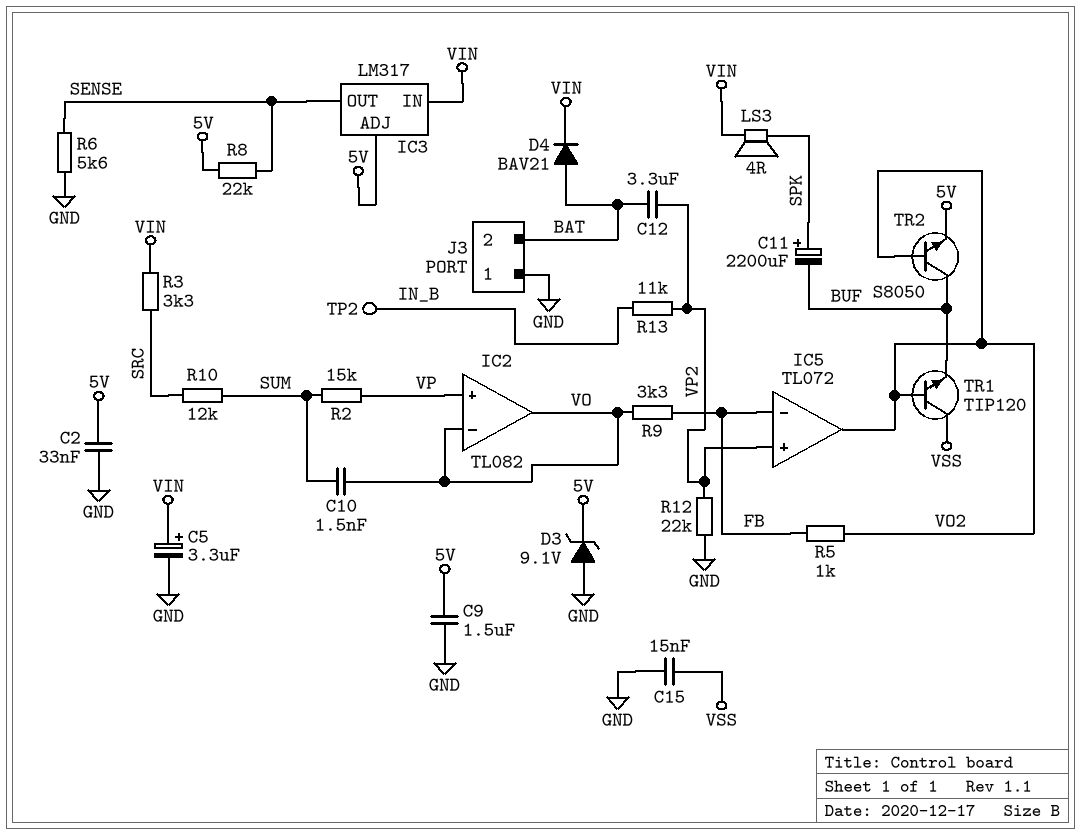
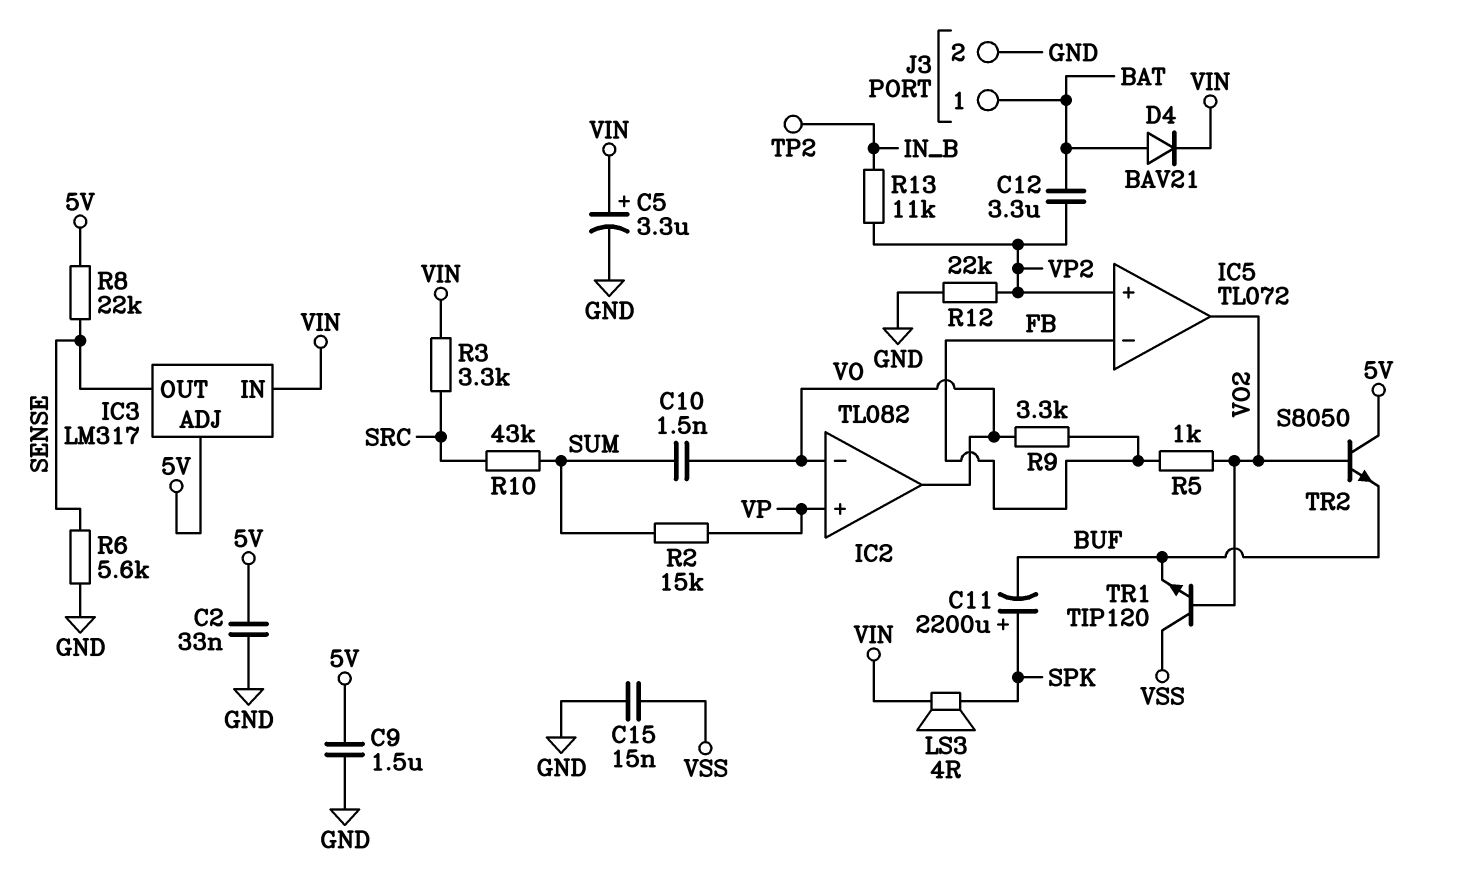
D3: zener 9.1V (A GND, K 5V) -> none
J3 pin 1: GND -> BAT
J3 pin 2: BAT -> GND
R10: 12k (SRC, SUM) -> 43k (SRC, SUM)
TR2: NPN S8050 (B VO2, C BUF, E 5V) -> NPN S8050 (B VO2, C 5V, E BUF)

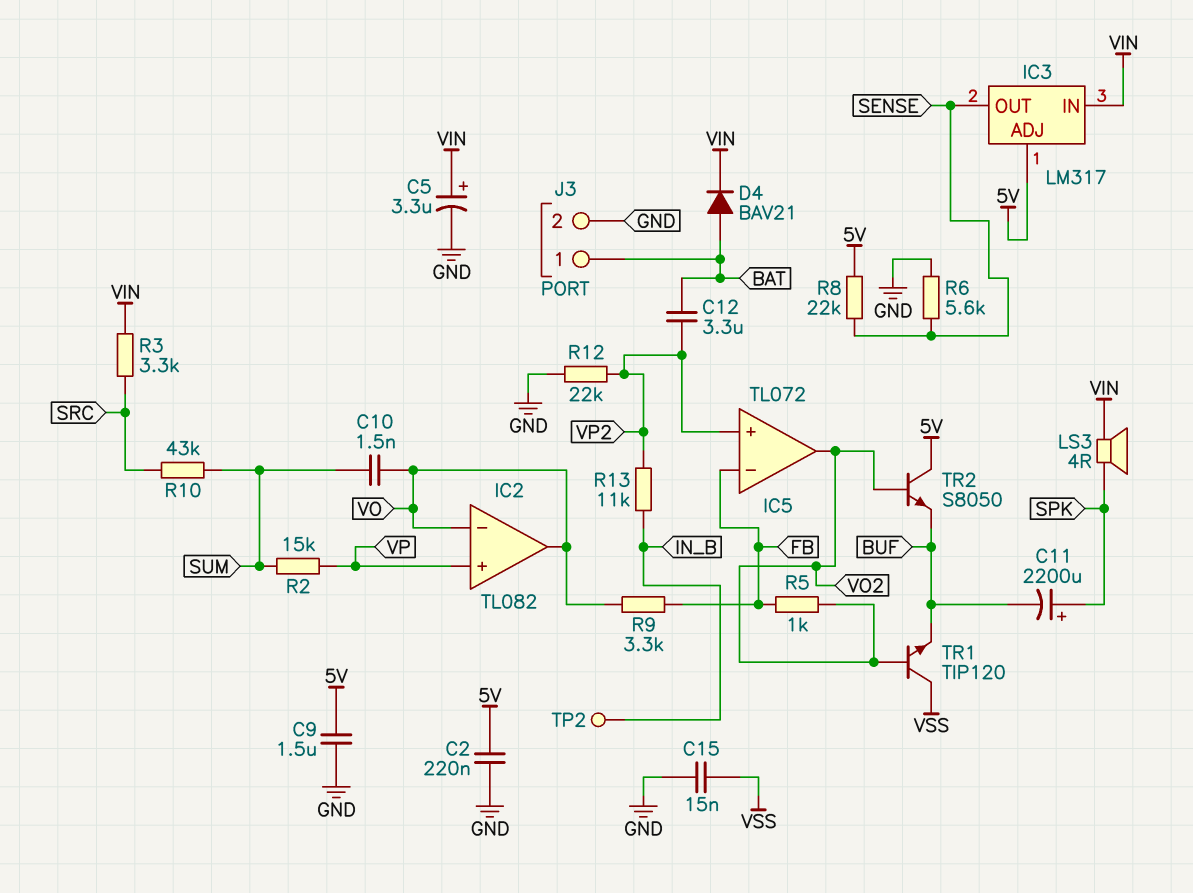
C2: 33nF (5V, GND) -> 220nF (5V, GND)

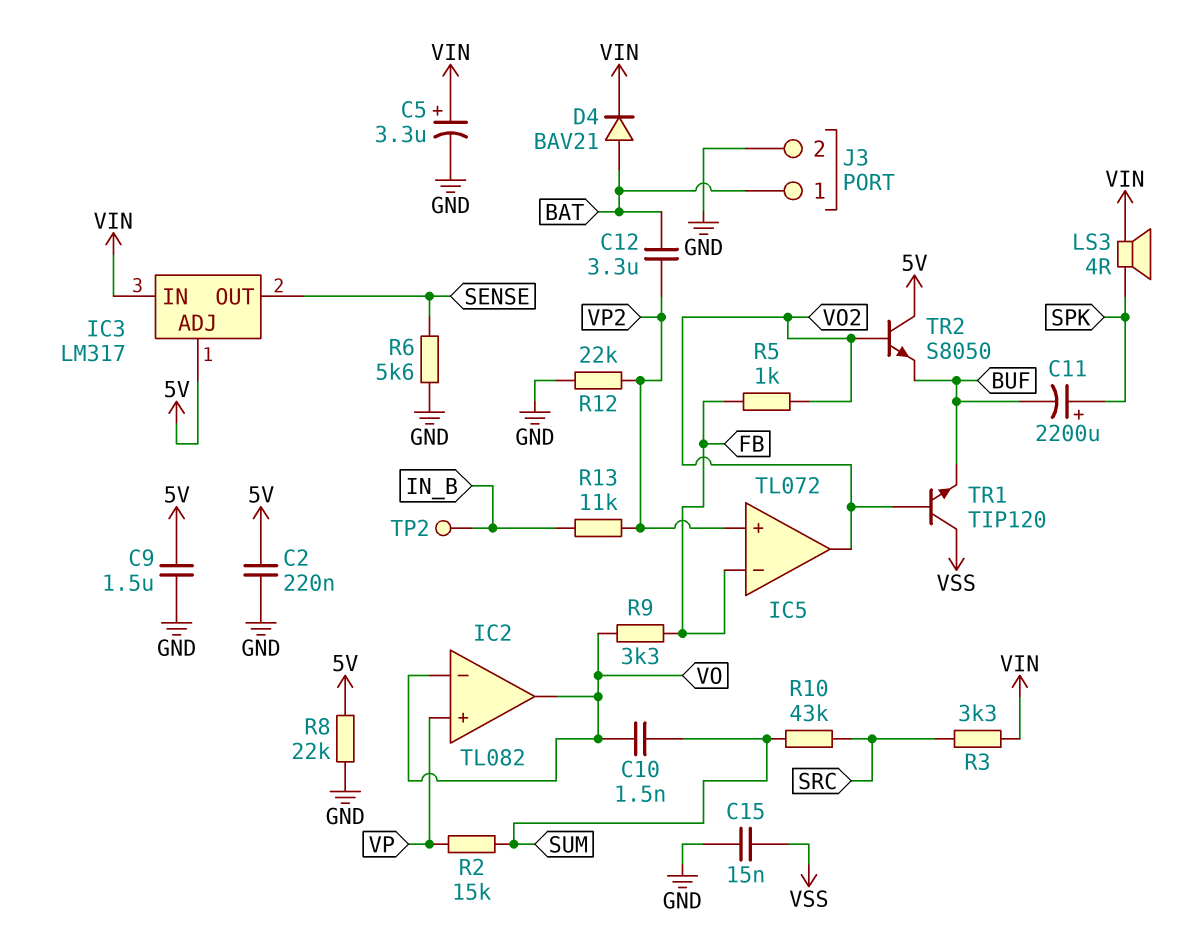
R8: 22k (5V, SENSE) -> 22k (5V, GND)

